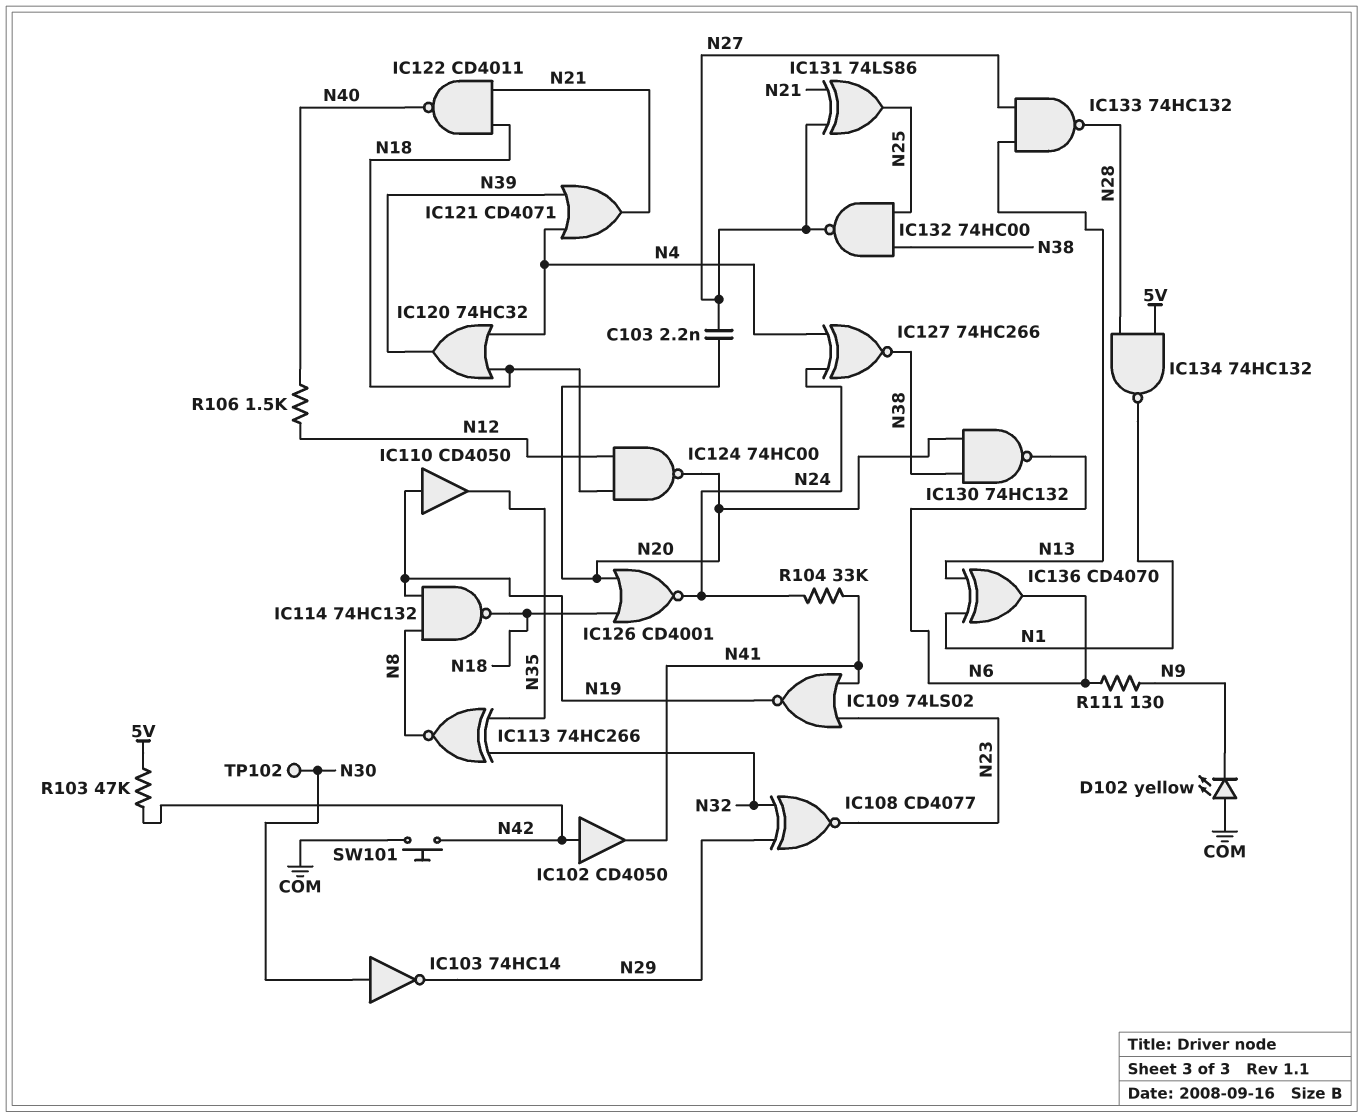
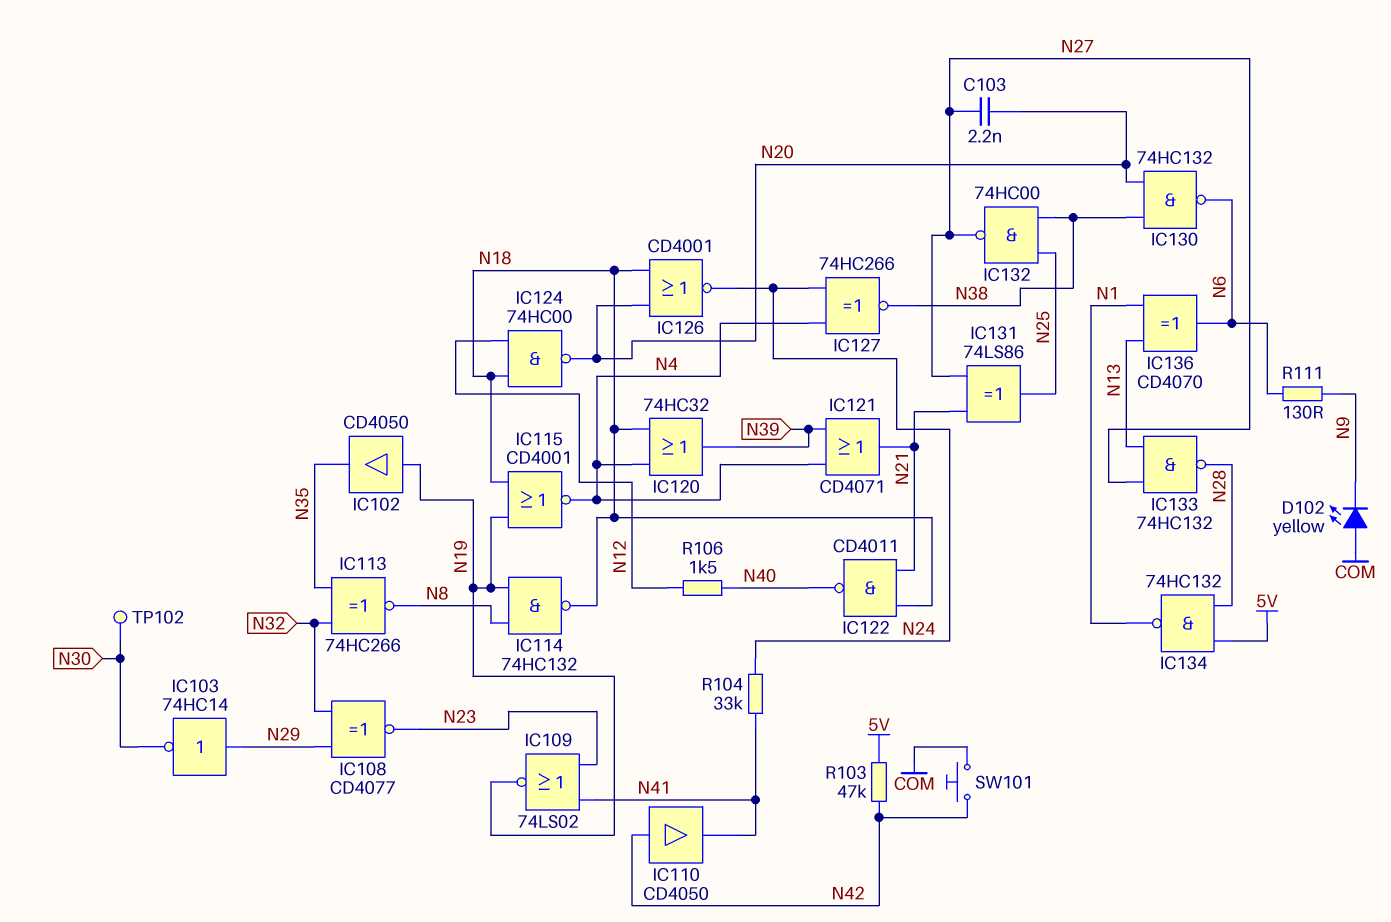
IC102: buffer CD4050 (in N42, out N41) -> buffer CD4050 (in N19, out N35)
IC103: NOT 74HC14 (in N30, out N29) -> NOT 74HC14 (in N29, out N30)
IC110: buffer CD4050 (in N19, out N35) -> buffer CD4050 (in N42, out N41)
IC115: none -> NOR CD4001 (in N18, in N19, out N4)

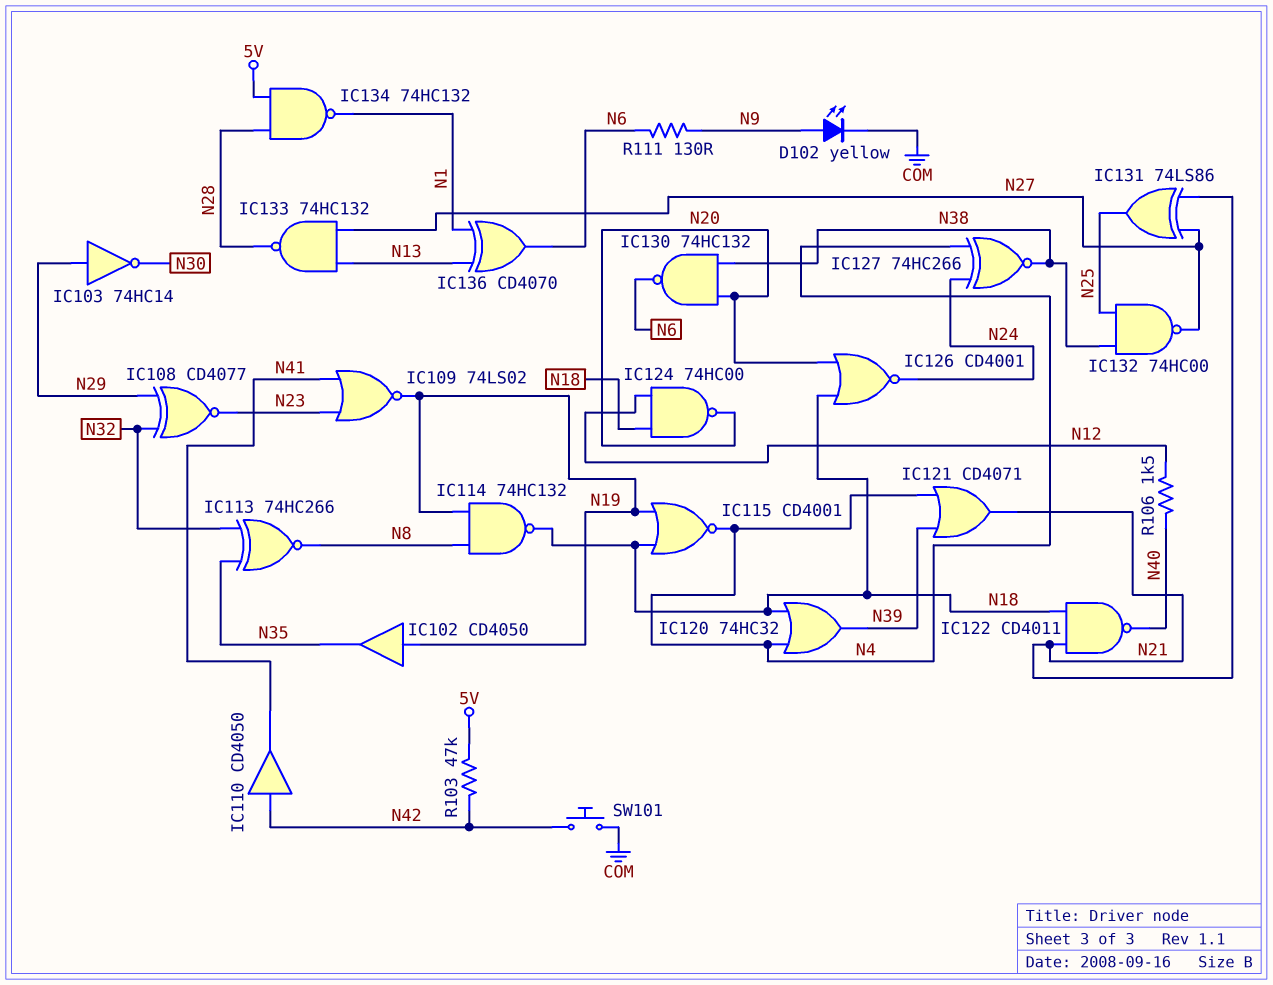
C103: 2.2nF (N20, N27) -> none
D102: LED yellow (A COM, K N9) -> LED yellow (A N9, K COM)
R104: 33k (N24, N41) -> none
TP102: test point (N30) -> none

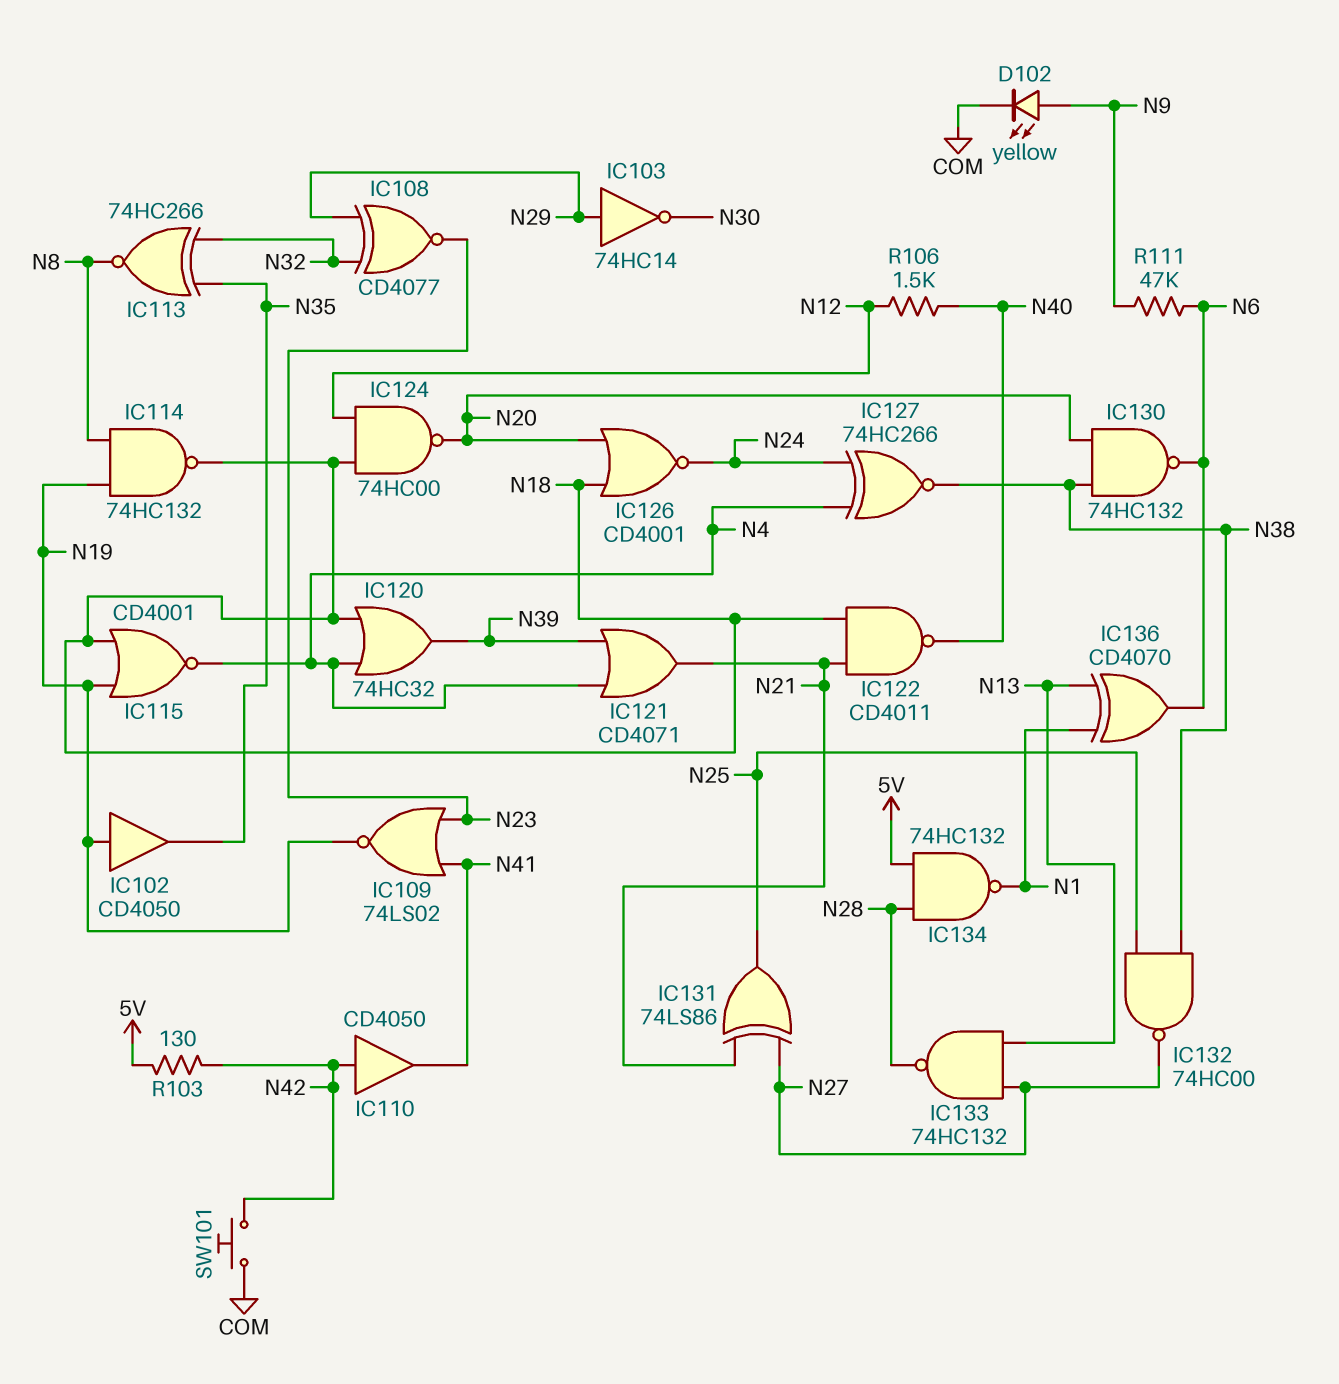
R103: 47k (5V, N42) -> 130 (5V, N42)
R111: 130 (N6, N9) -> 47k (N6, N9)

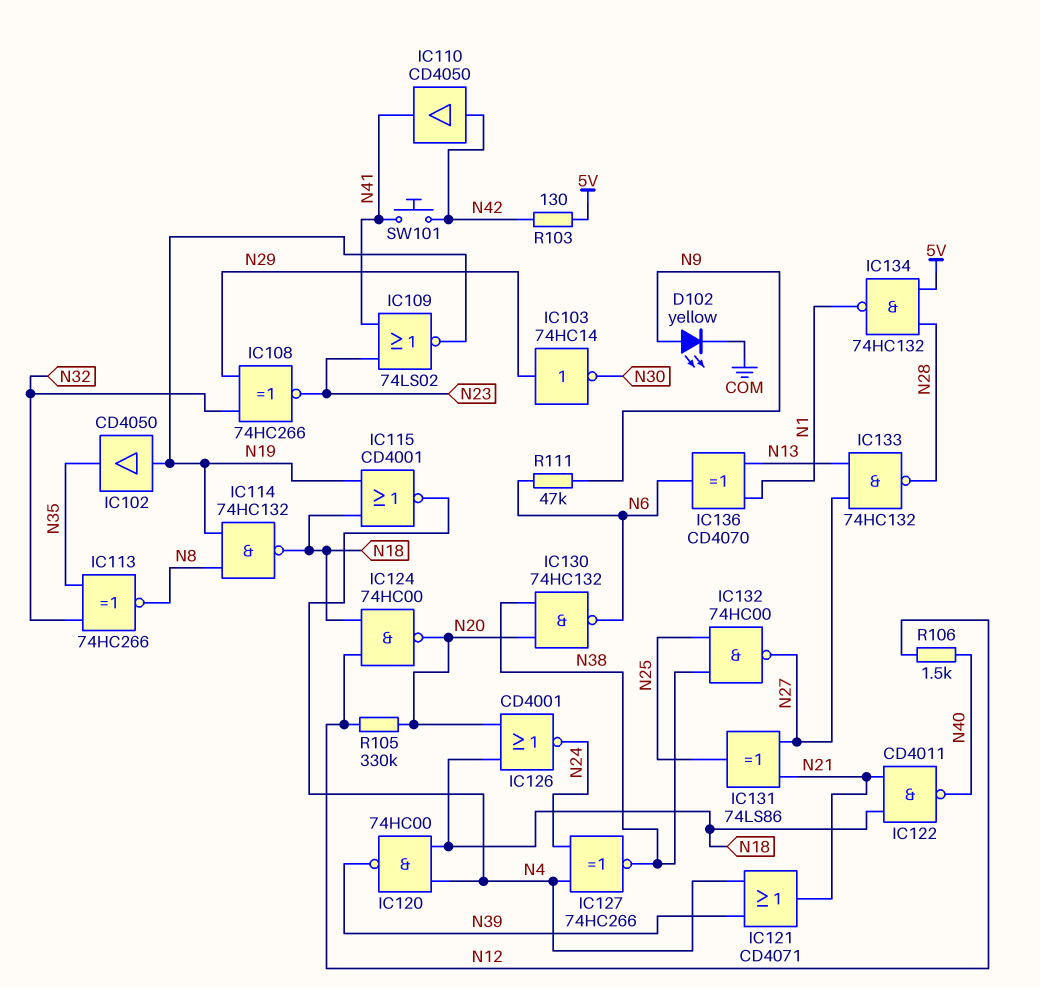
IC108: XNOR CD4077 (in N29, in N32, out N23) -> XNOR 74HC266 (in N29, in N32, out N23)
IC120: OR 74HC32 (in N4, in N18, out N39) -> NAND 74HC00 (in N4, in N18, out N39)
R105: none -> 330k (N12, N20)
SW101: button (COM, N42) -> button (N41, N42)

